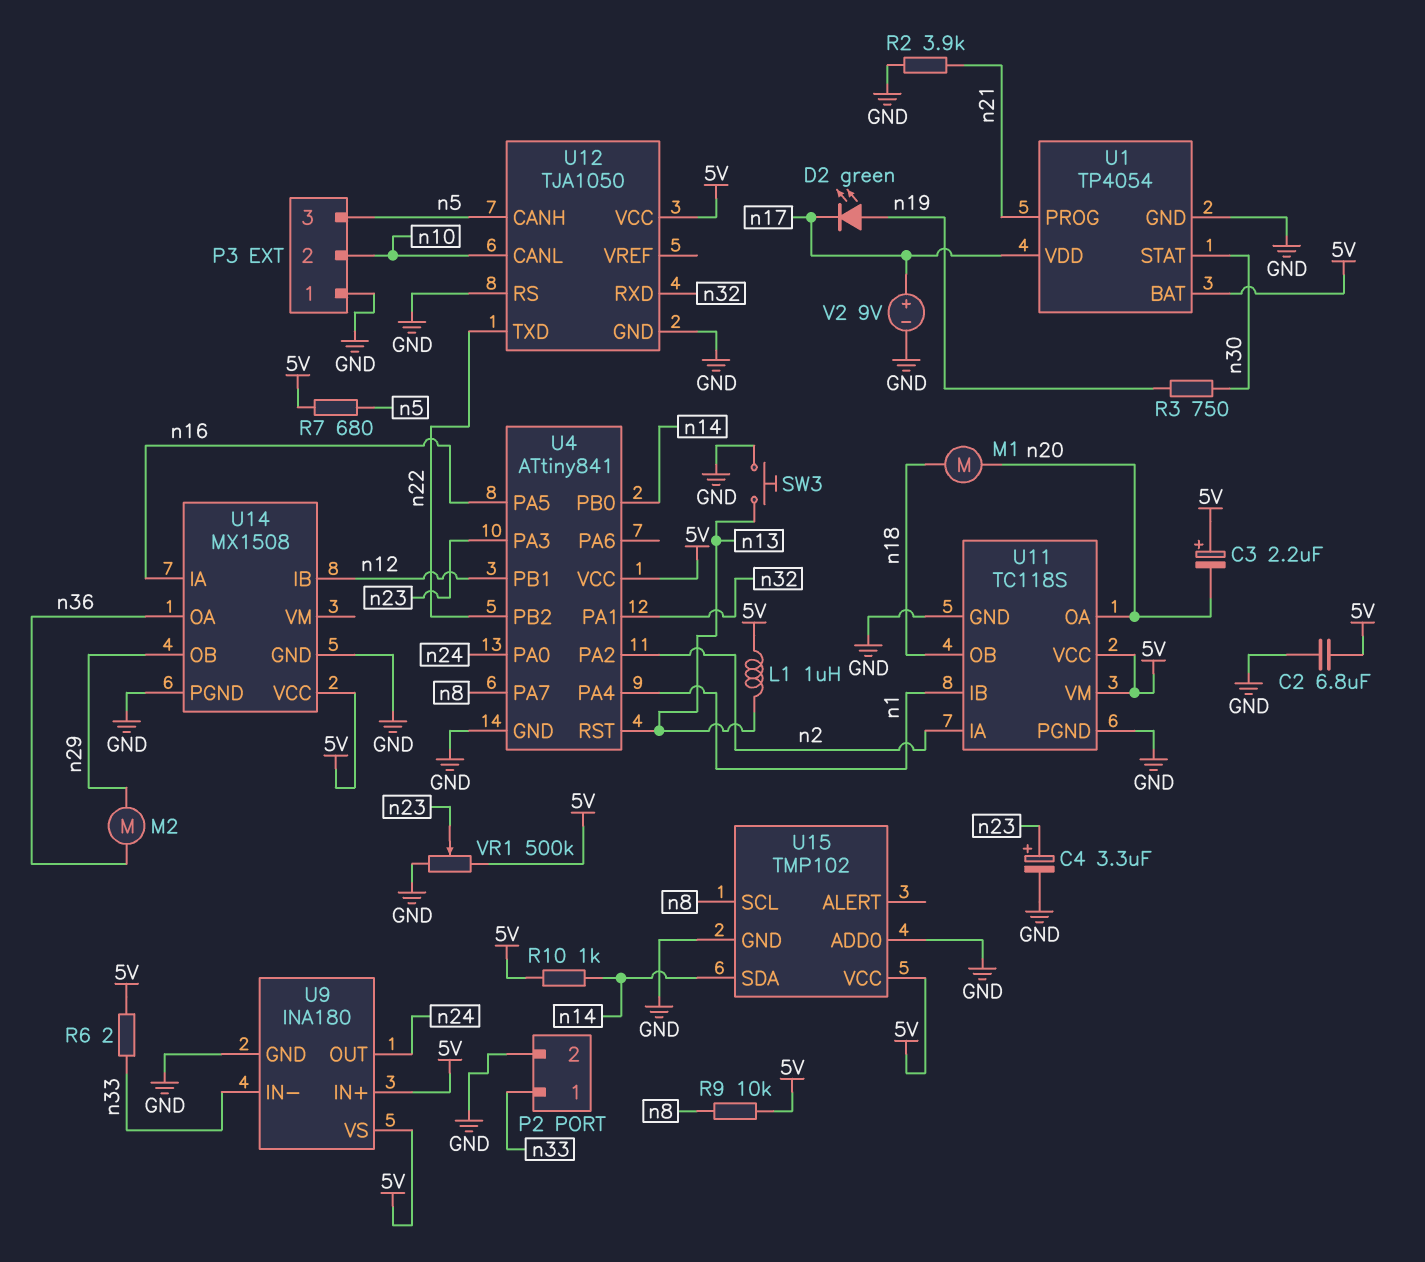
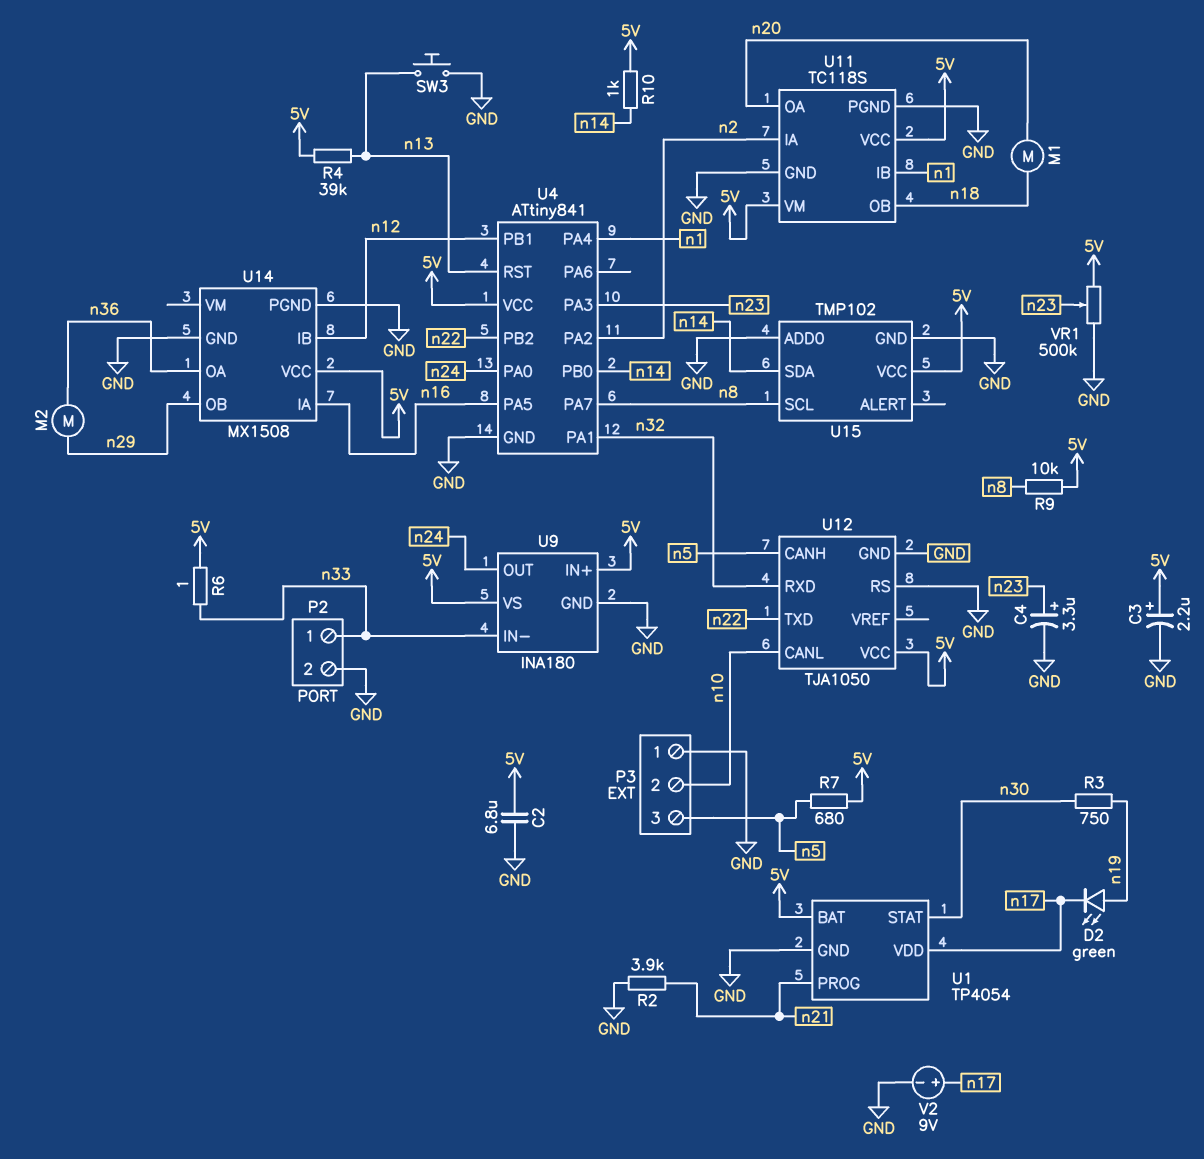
C3: 2.2uF (plus 5V, minus n20) -> 2.2uF (plus 5V, minus GND)
L1: 1uH (5V, n13) -> none
R4: none -> 39k (5V, n13)
R6: 2 (5V, n33) -> 1 (5V, n33)

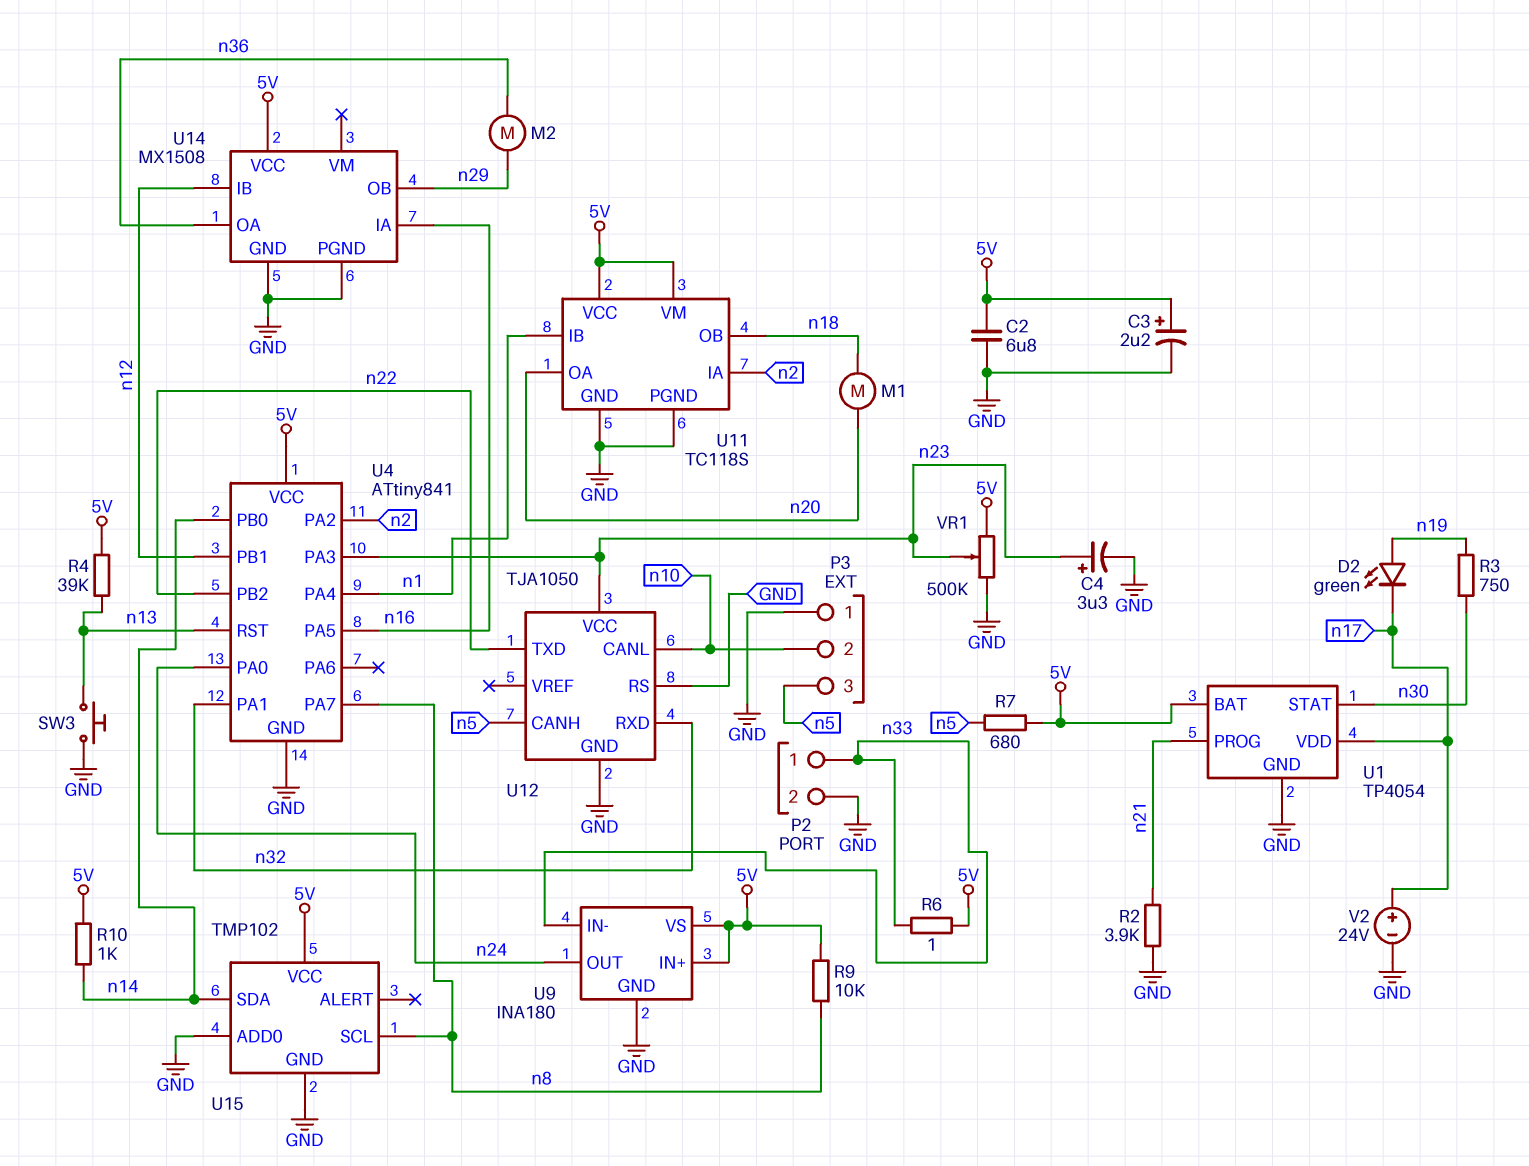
U12 pin VCC: 5V -> n23
V2: 9V (plus n17, minus GND) -> 24V (plus n17, minus GND)

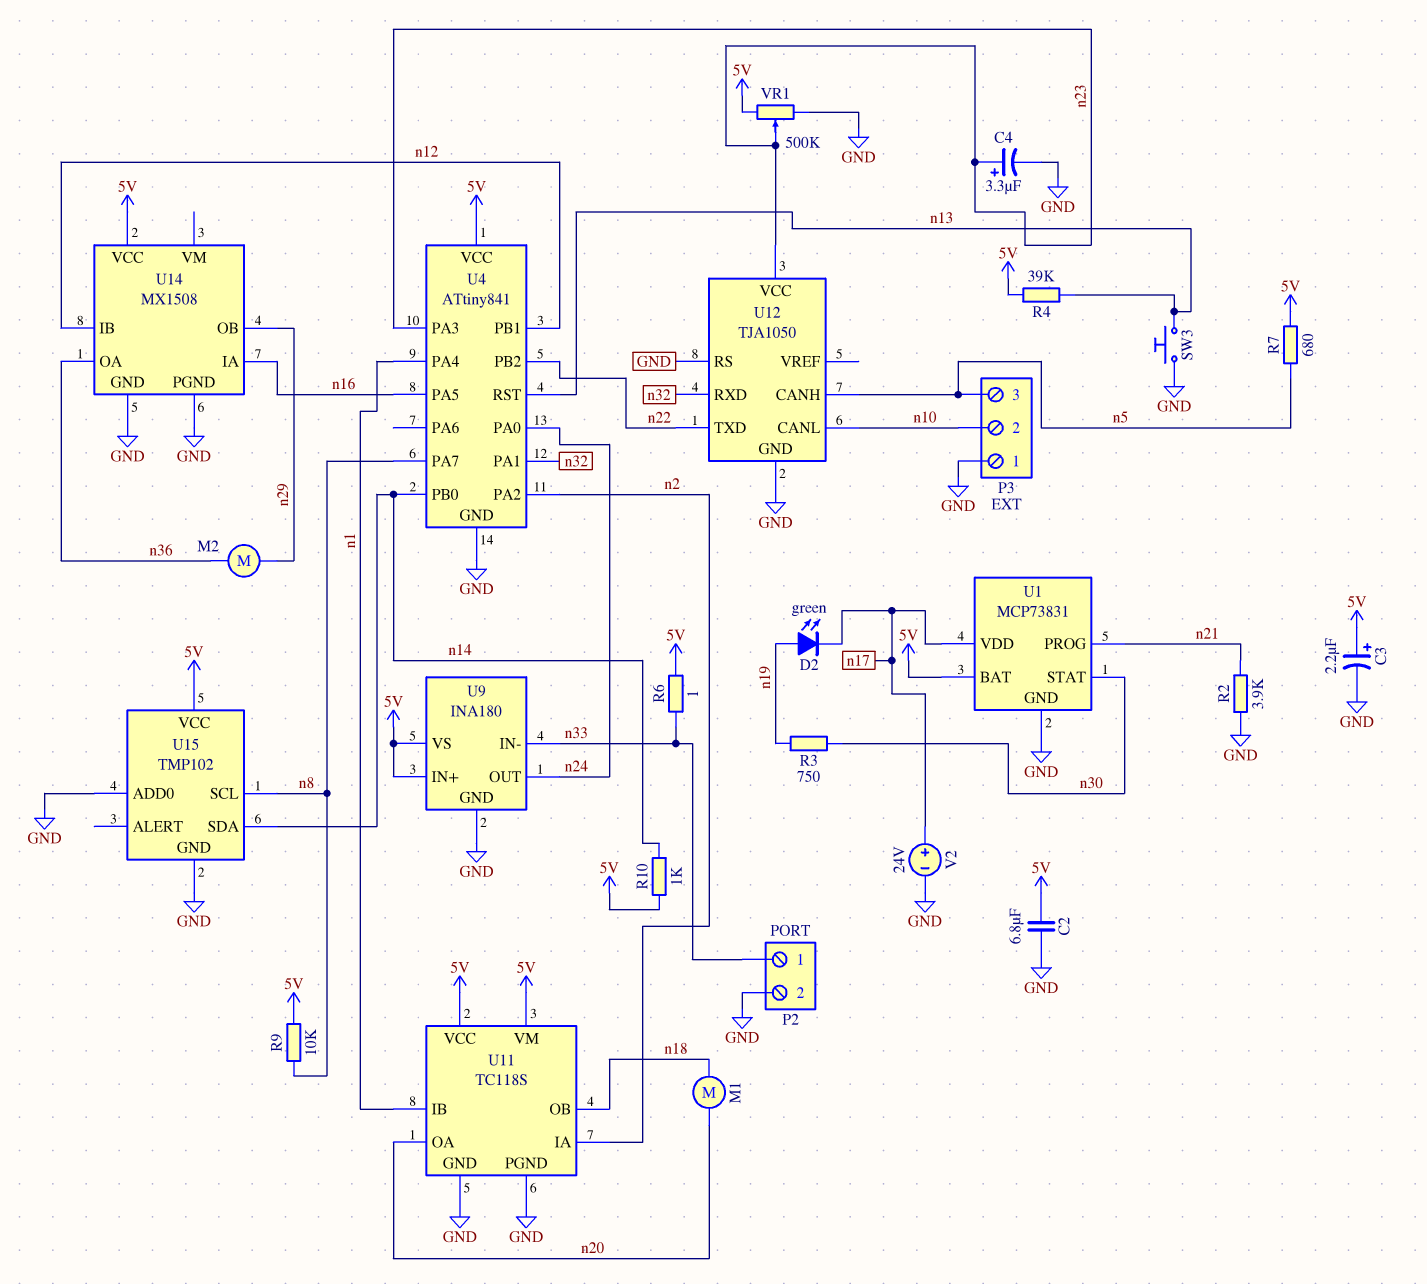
U1: TP4054 -> MCP73831

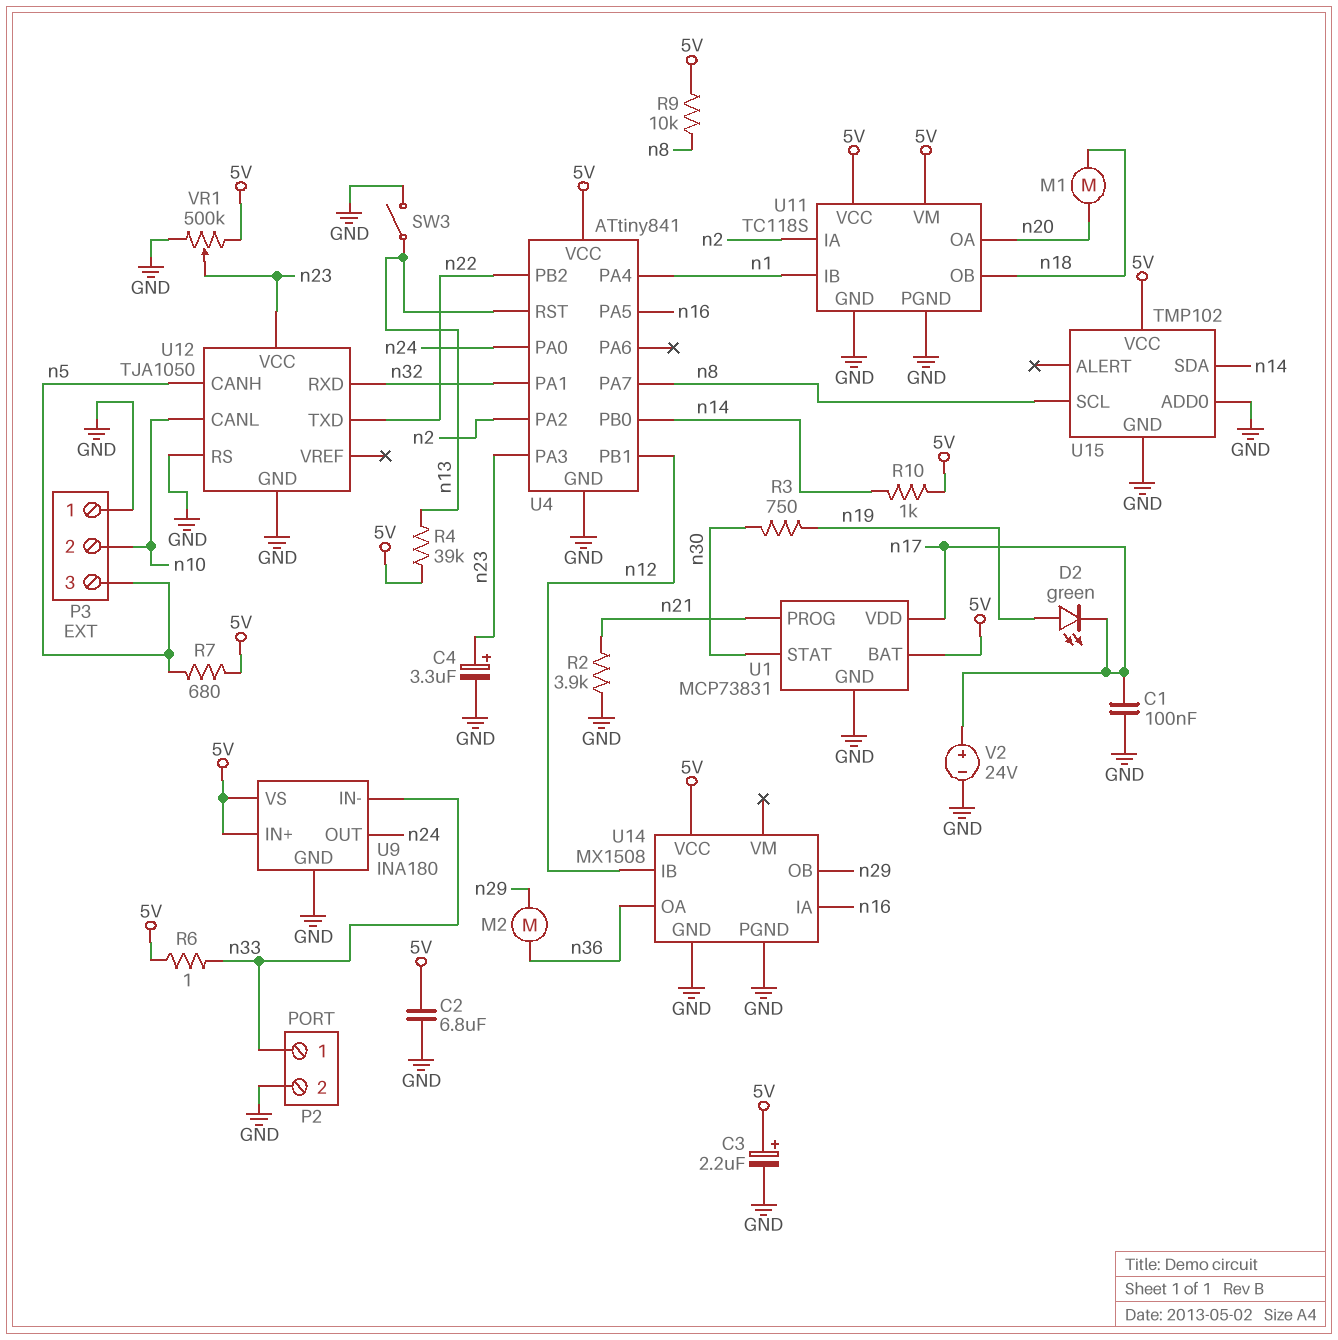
C1: none -> 100nF (GND, n17)
SW3: button (GND, n13) -> switch (GND, n13)

